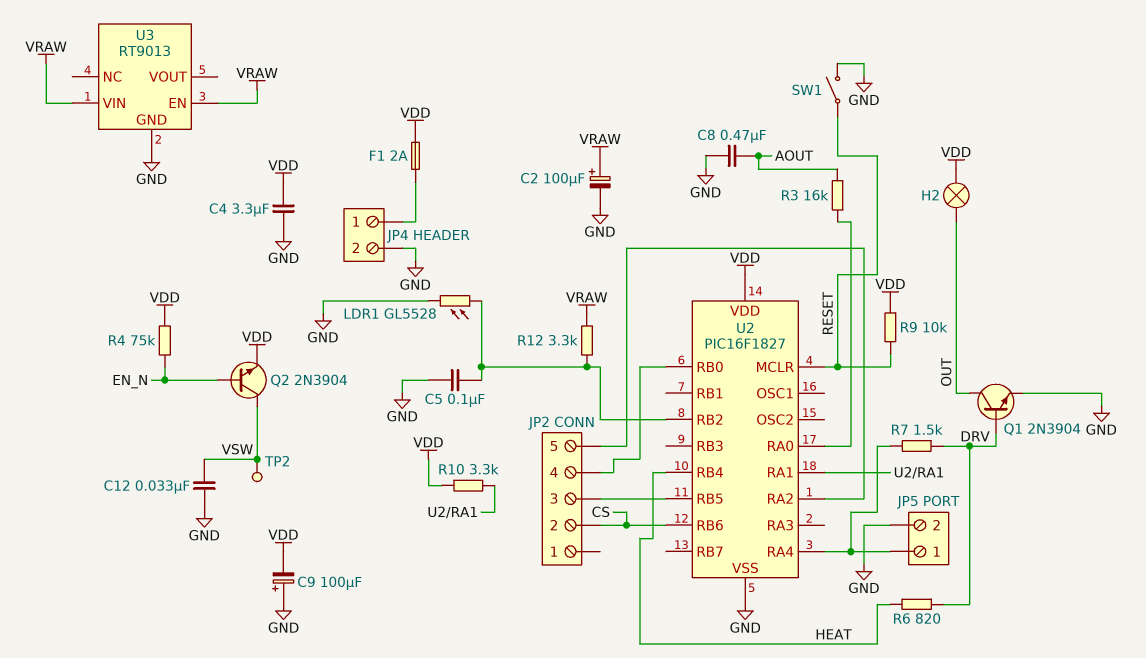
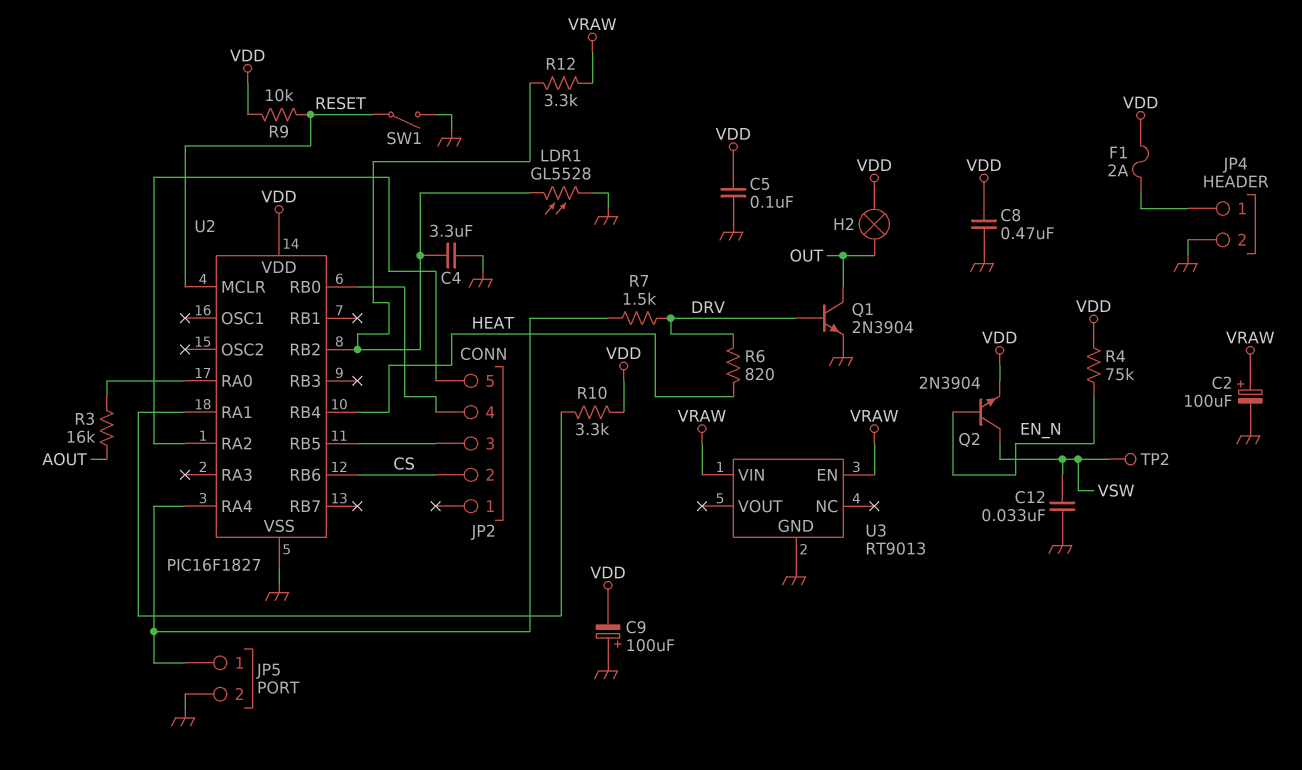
C4: 3.3uF (GND, VDD) -> 3.3uF (GND, U2/RB2)
C5: 100nF (GND, U2/RB2) -> 100nF (GND, VDD)
C8: 470nF (AOUT, GND) -> 470nF (GND, VDD)

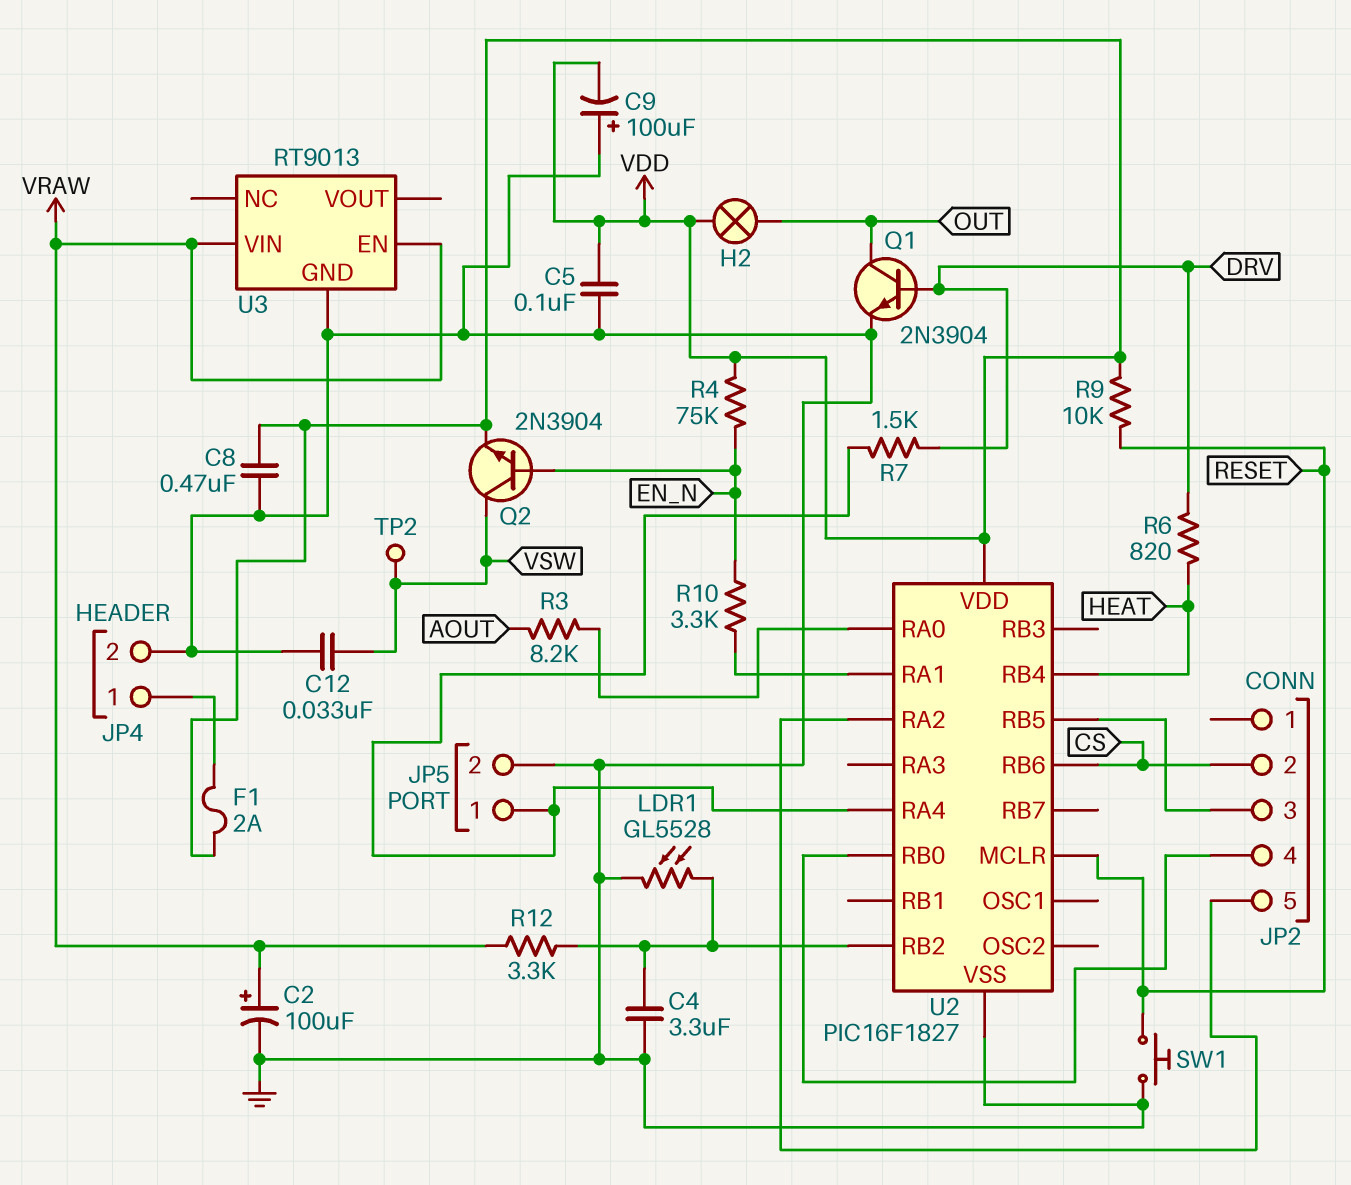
R3: 16k (AOUT, U2/RA0) -> 8.2k (AOUT, U2/RA0)
R10: 3.3k (U2/RA1, VDD) -> 3.3k (EN_N, U2/RA1)
SW1: switch (GND, RESET) -> button (GND, RESET)

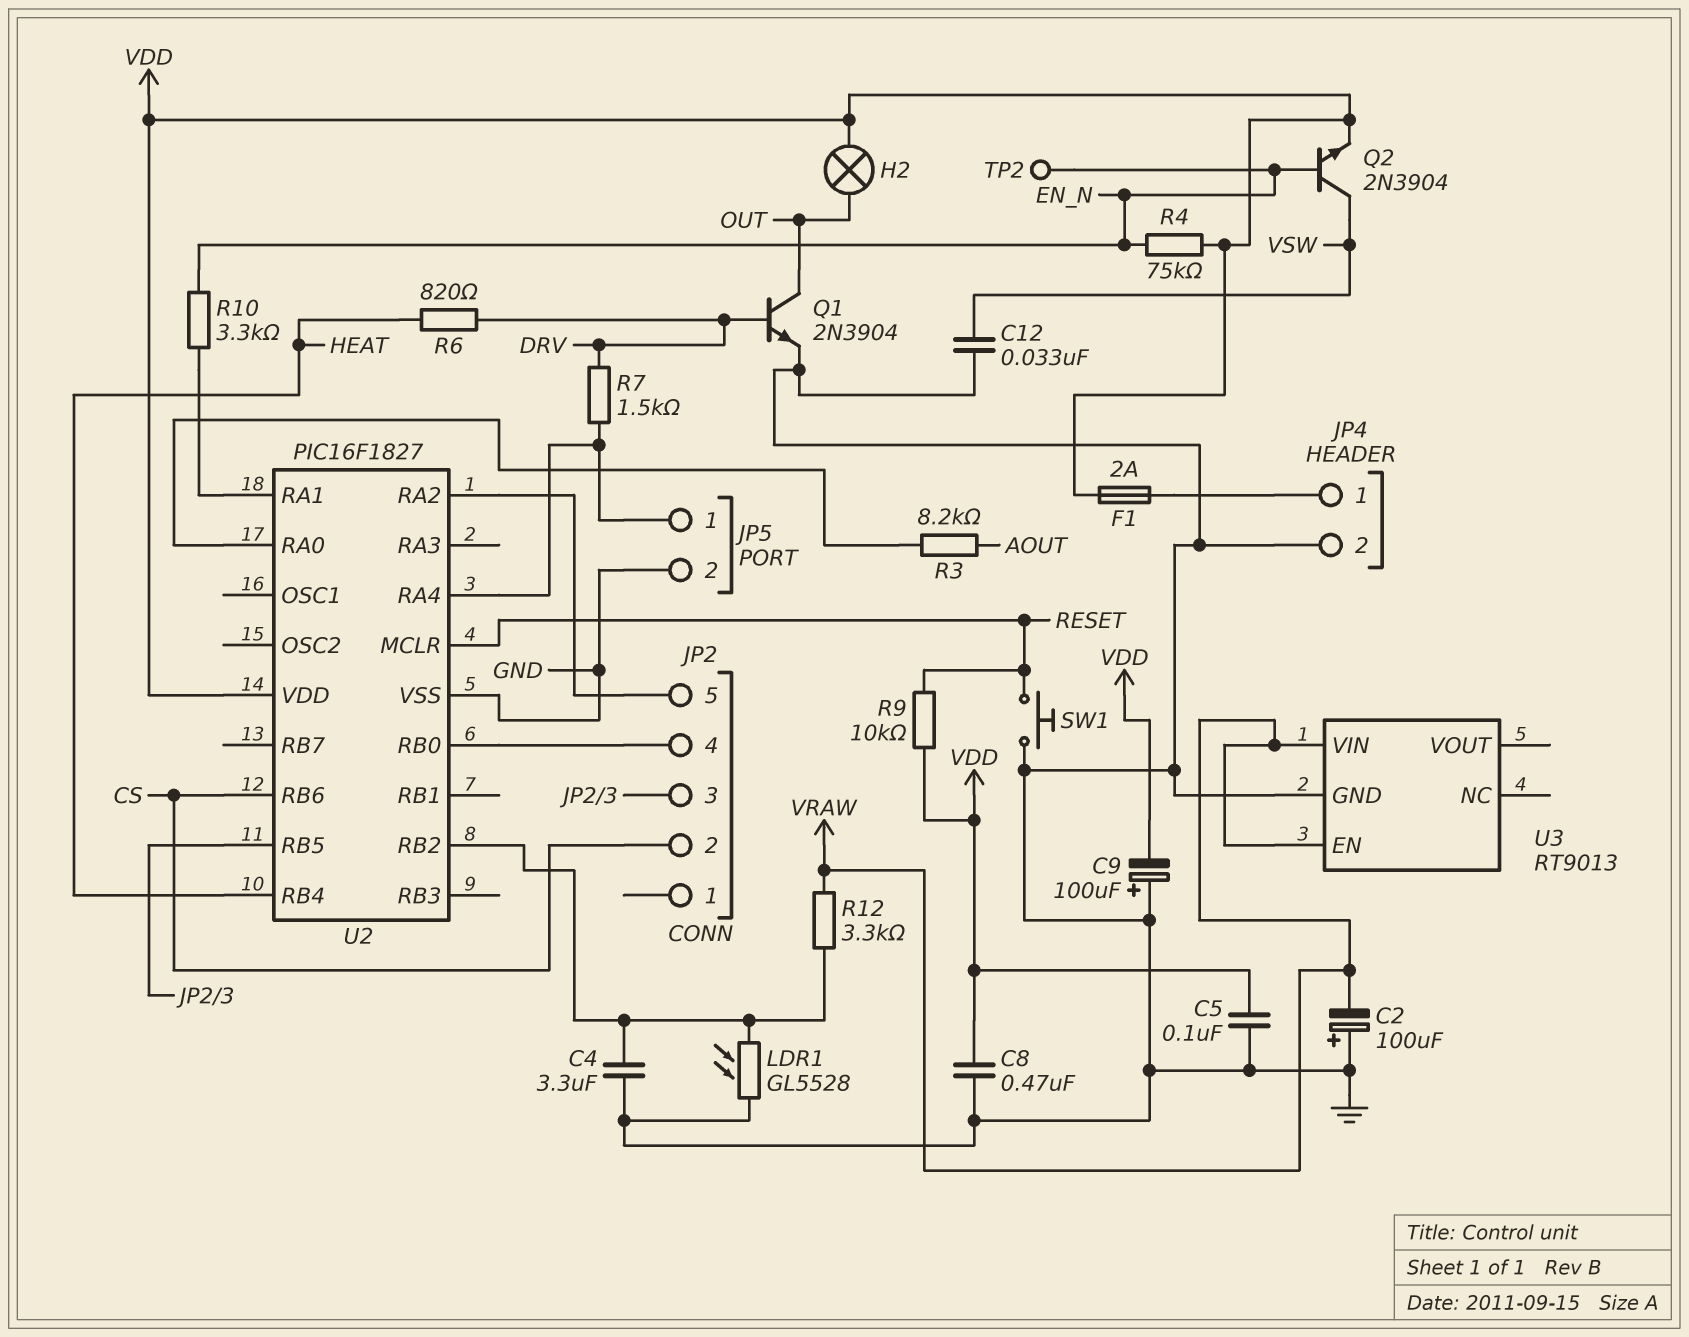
C2: 100uF (plus VRAW, minus GND) -> 100uF (plus GND, minus VRAW)
TP2: test point (VSW) -> test point (EN_N)

